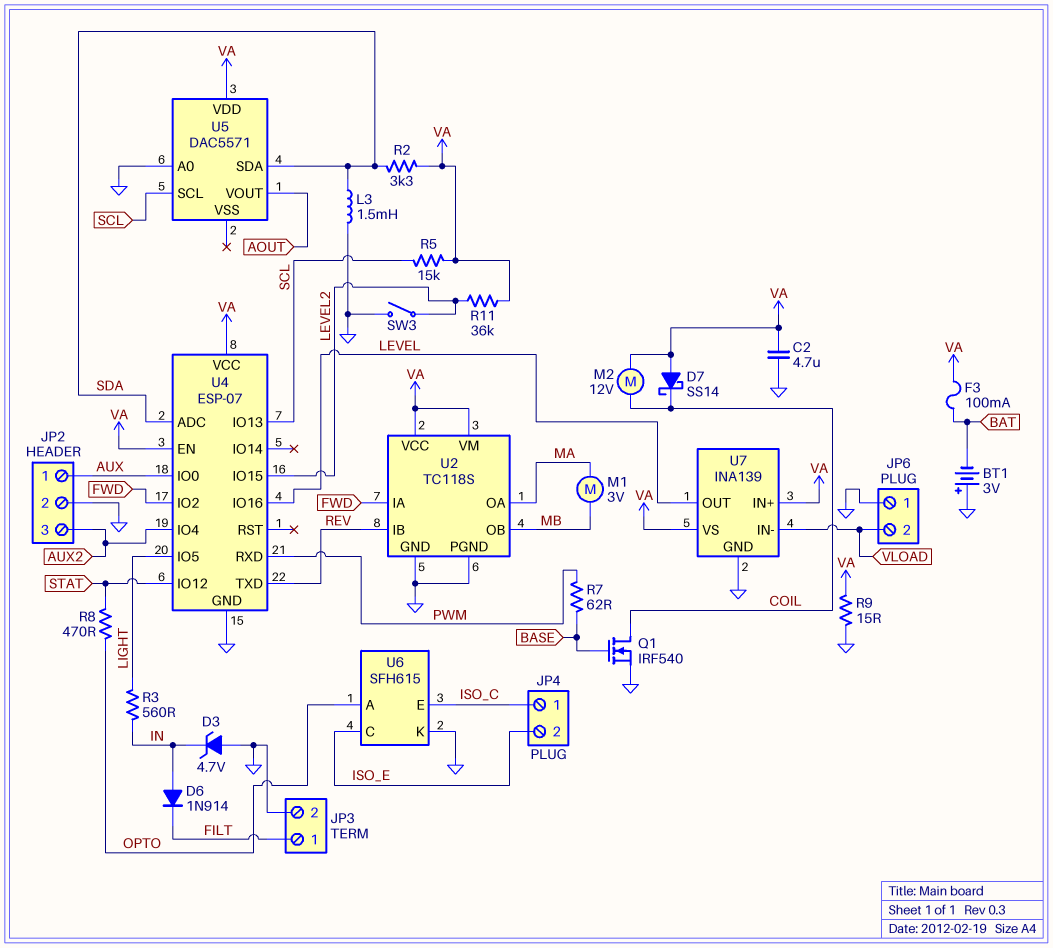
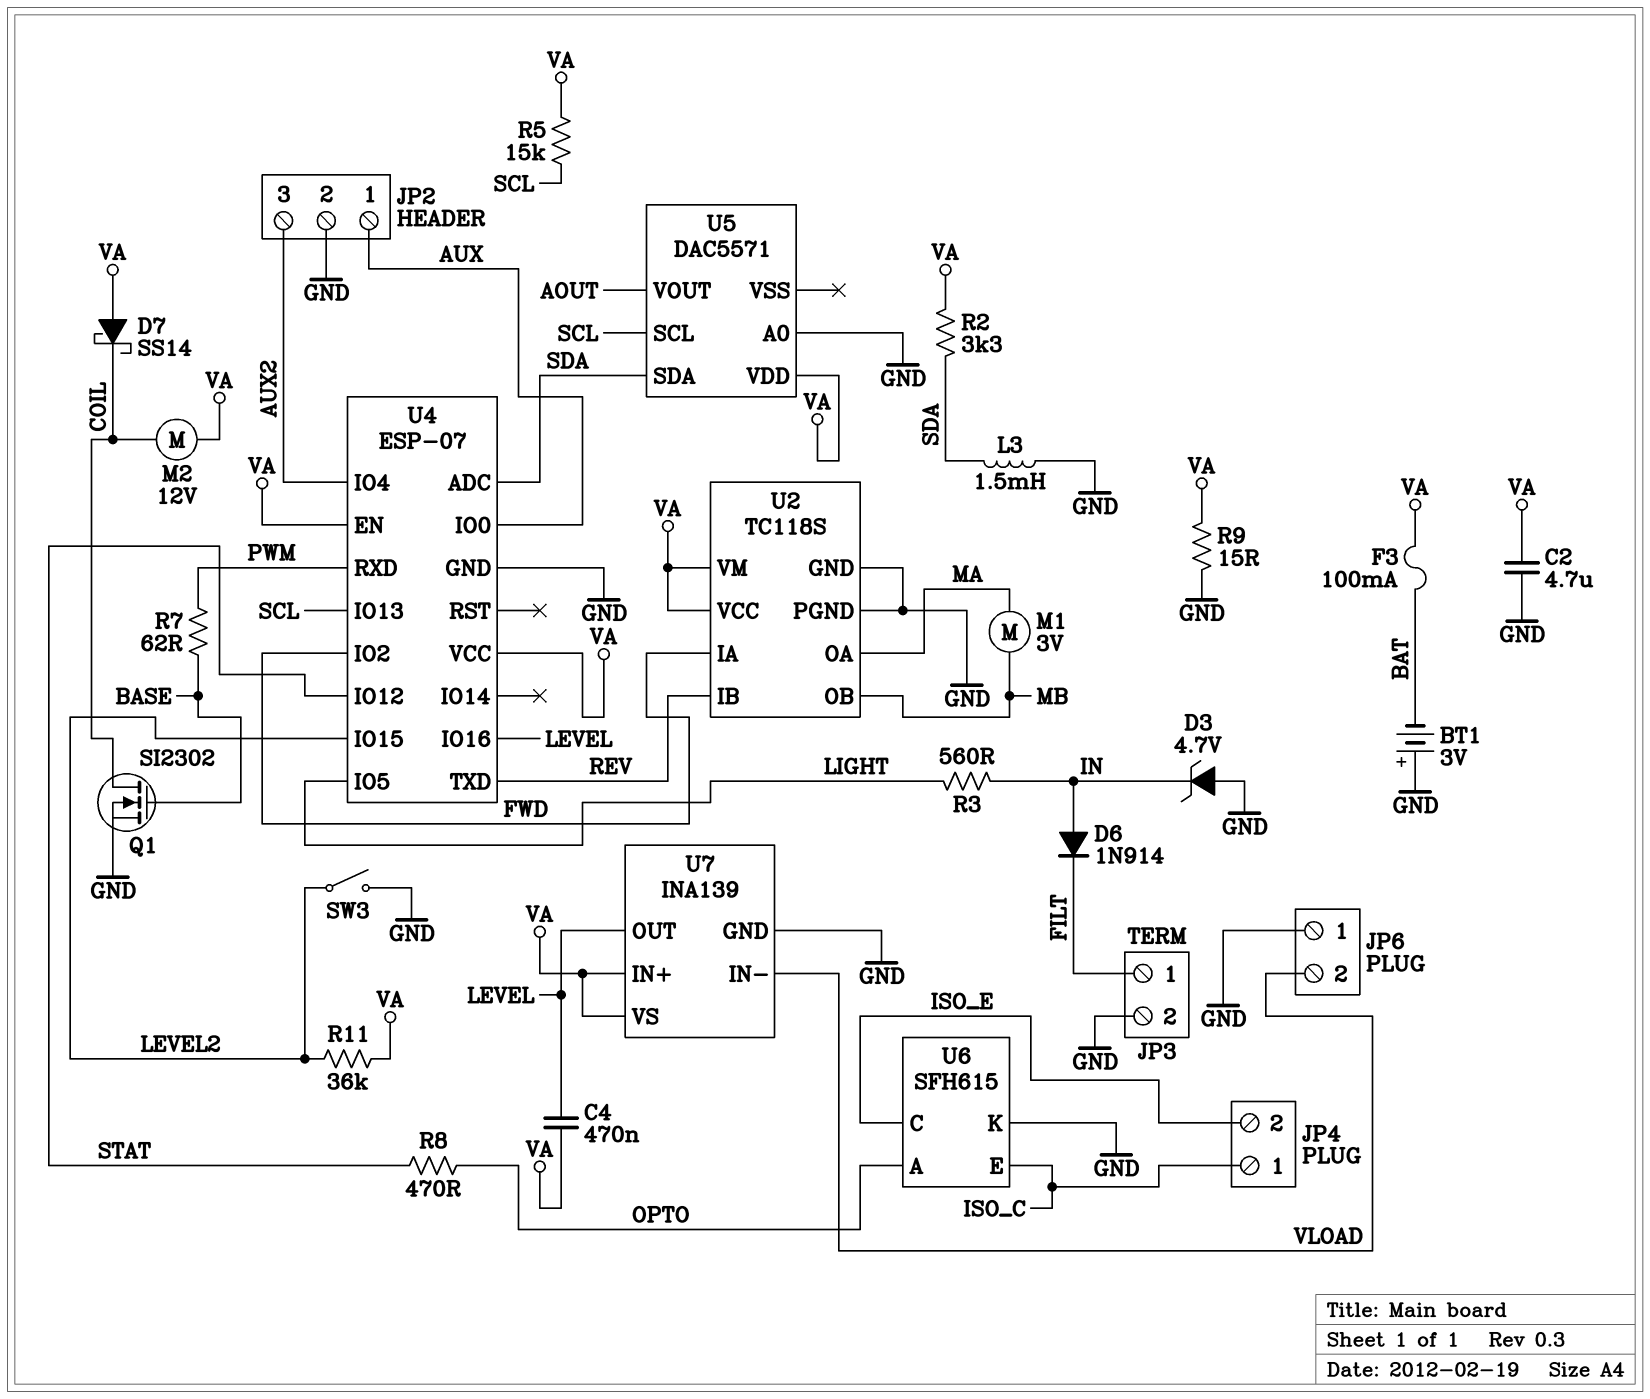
C4: none -> 470nF (LEVEL, VA)
Q1: NMOS IRF540 (G BASE, D COIL, S GND) -> NMOS SI2302 (G BASE, D COIL, S GND)

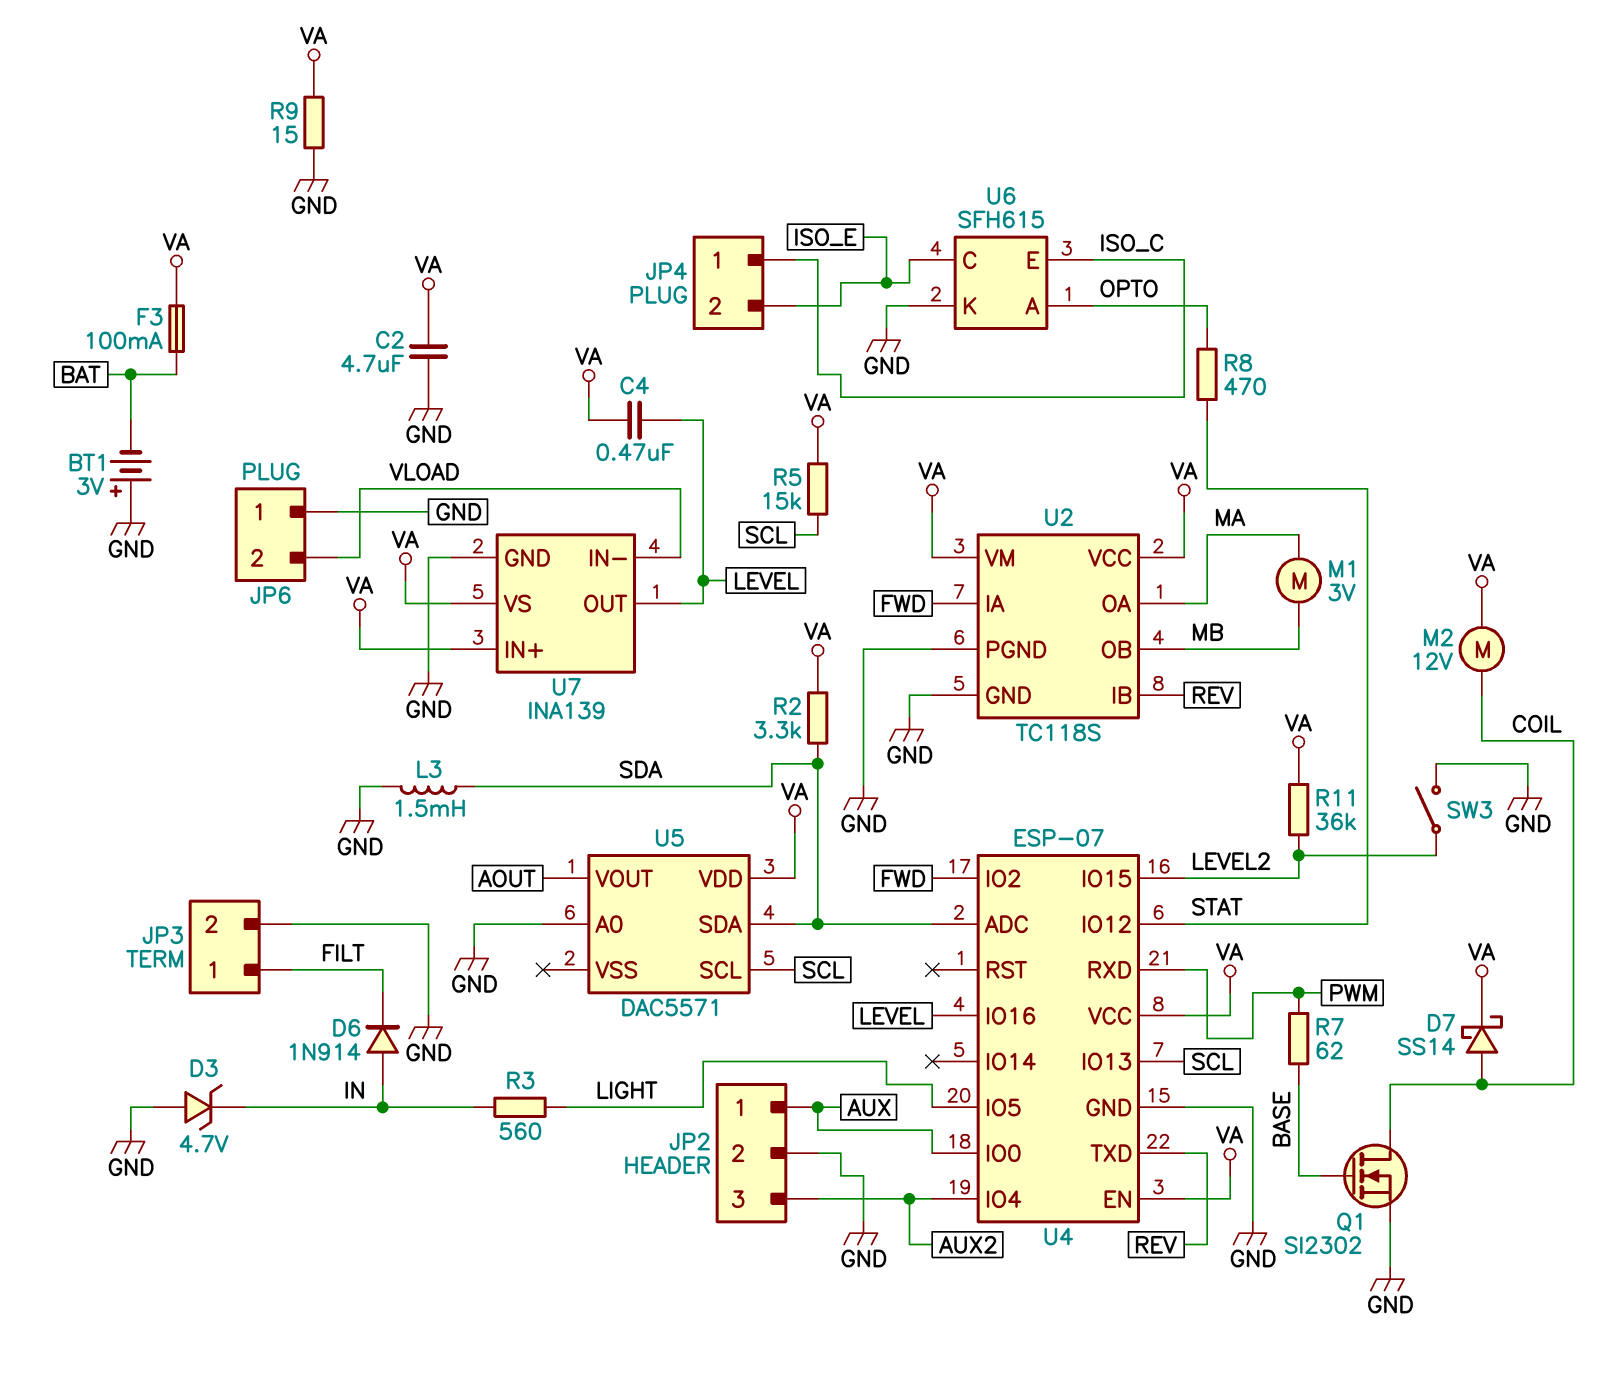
D7: schottky SS14 (A VA, K COIL) -> schottky SS14 (A COIL, K VA)

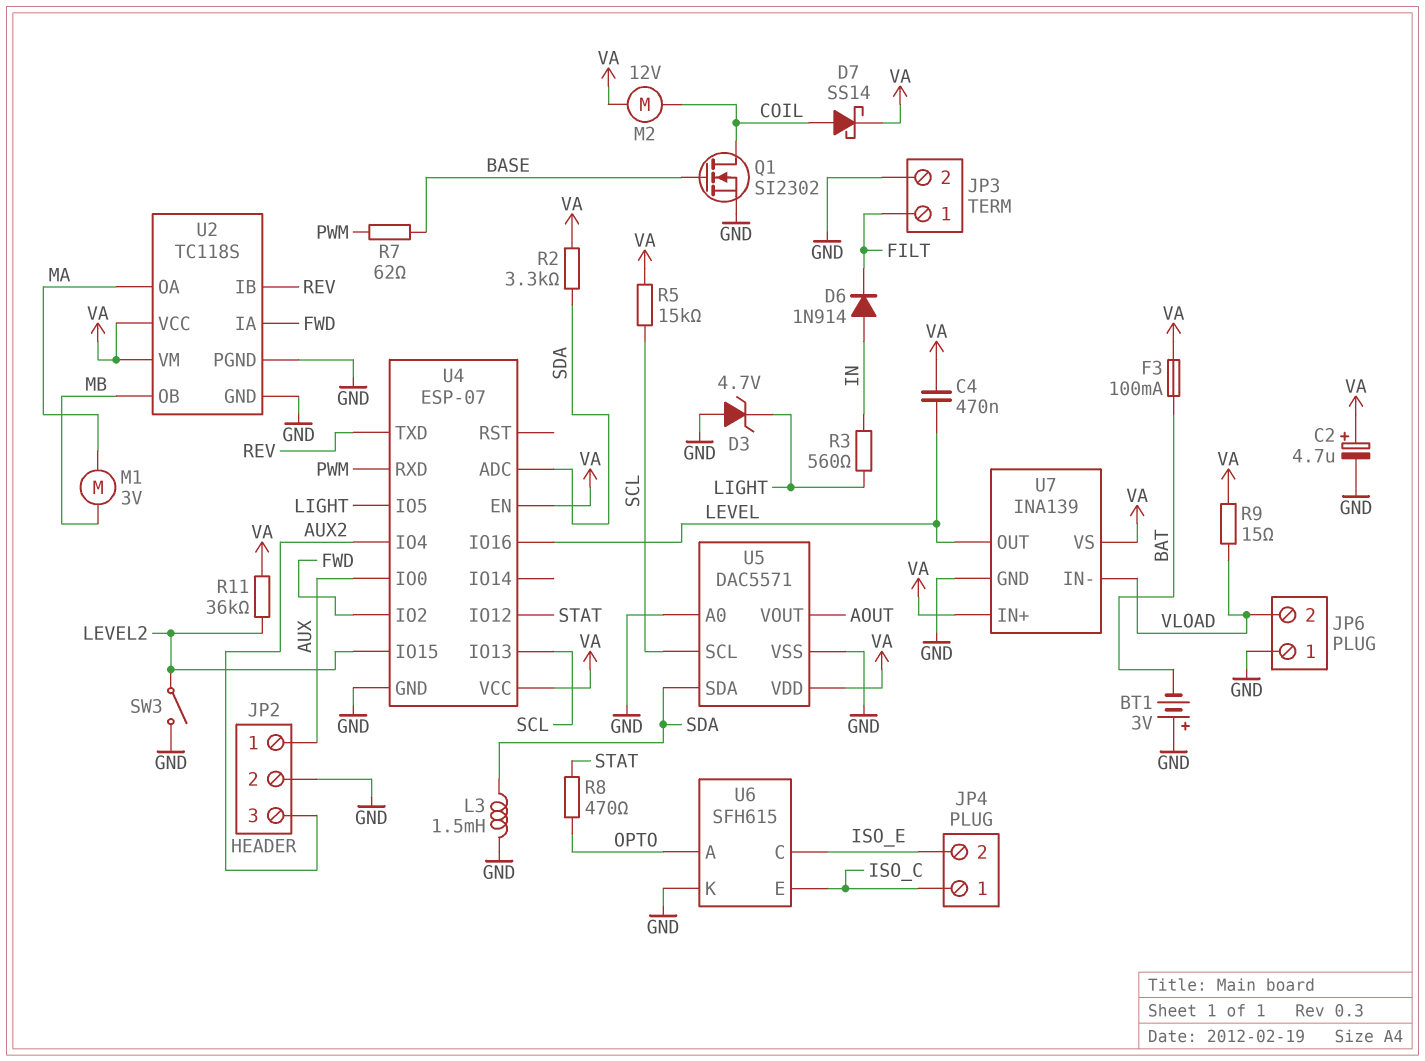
C2: 4.7uF (GND, VA) -> 4.7uF (plus VA, minus GND)
D3: zener 4.7V (A GND, K IN) -> zener 4.7V (A GND, K LIGHT)
R9: 15 (GND, VA) -> 15 (VA, VLOAD)
U5 pin VSS: none -> GND

